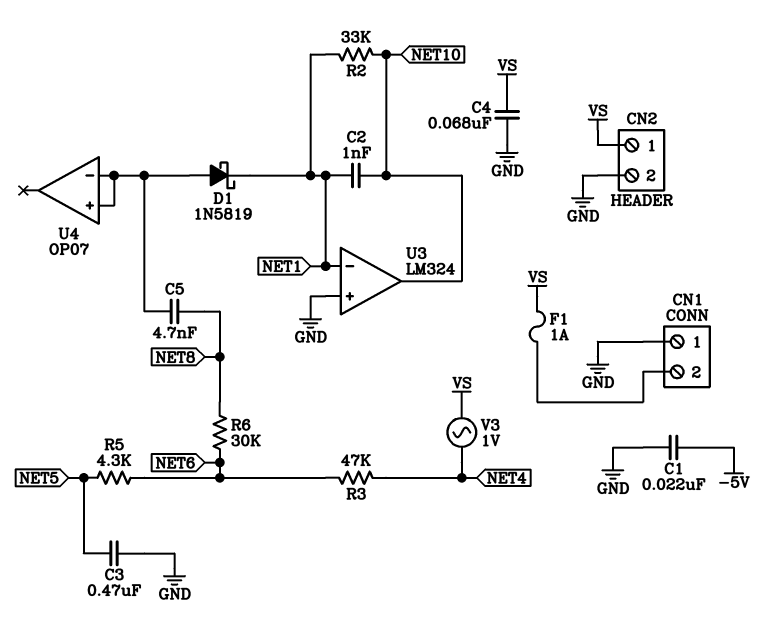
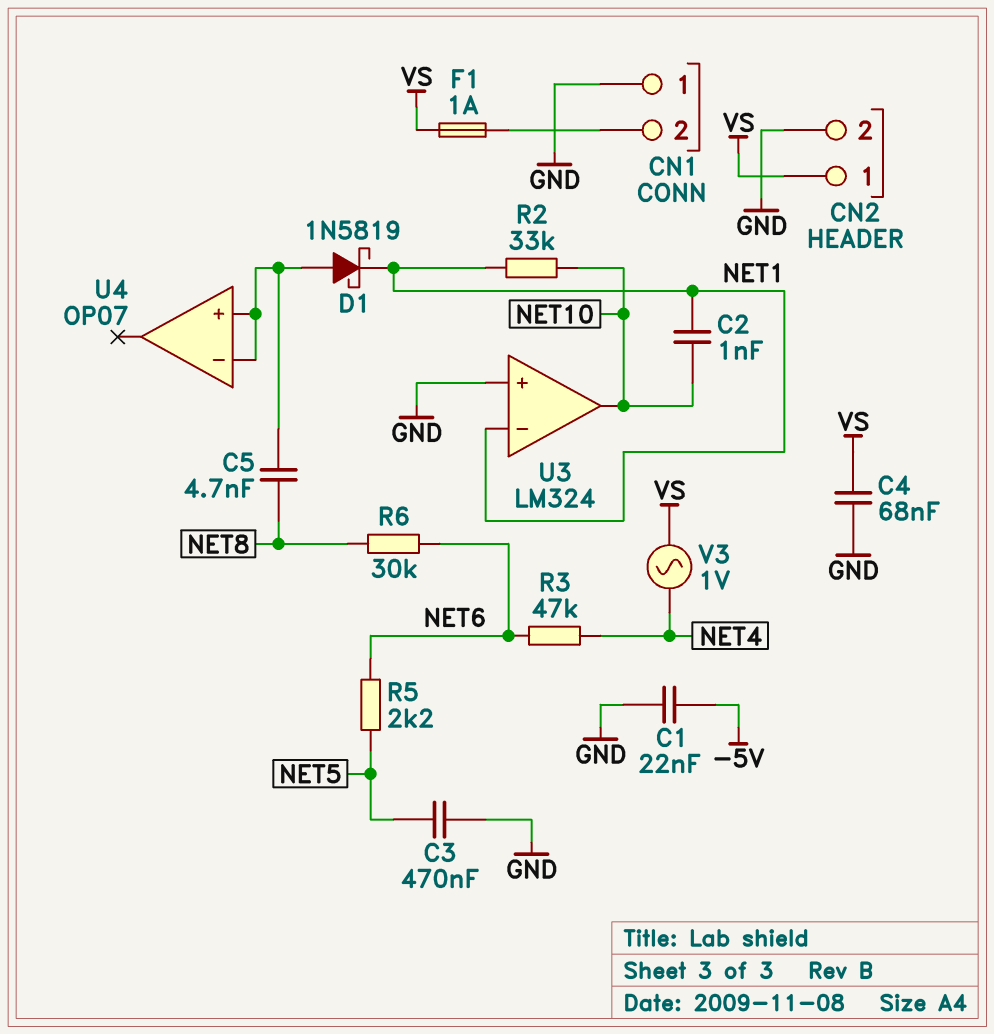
R5: 4.3k (NET5, NET6) -> 2.2k (NET5, NET6)

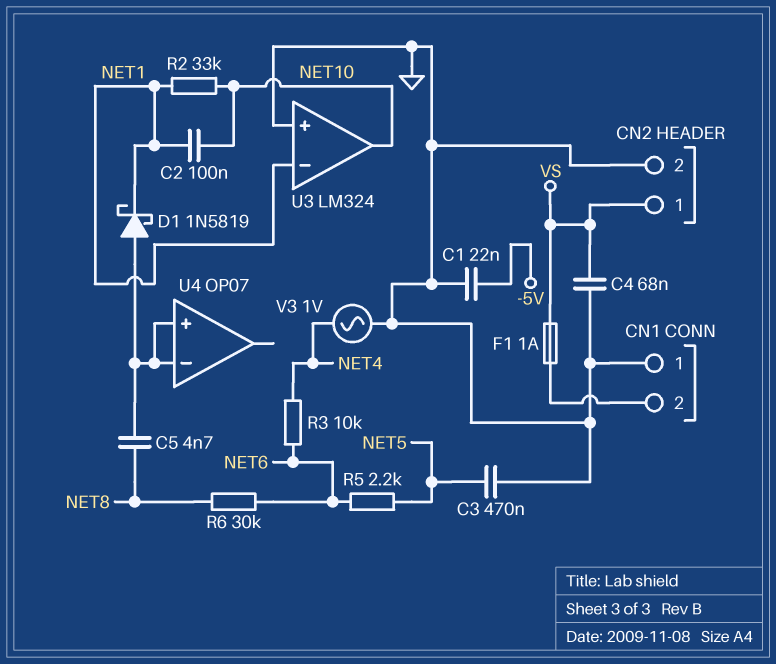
C2: 1nF (NET1, NET10) -> 100nF (NET1, NET10)
R3: 47k (NET4, NET6) -> 10k (NET4, NET6)
V3: AC 1V (NET4, VS) -> AC 1V (GND, NET4)

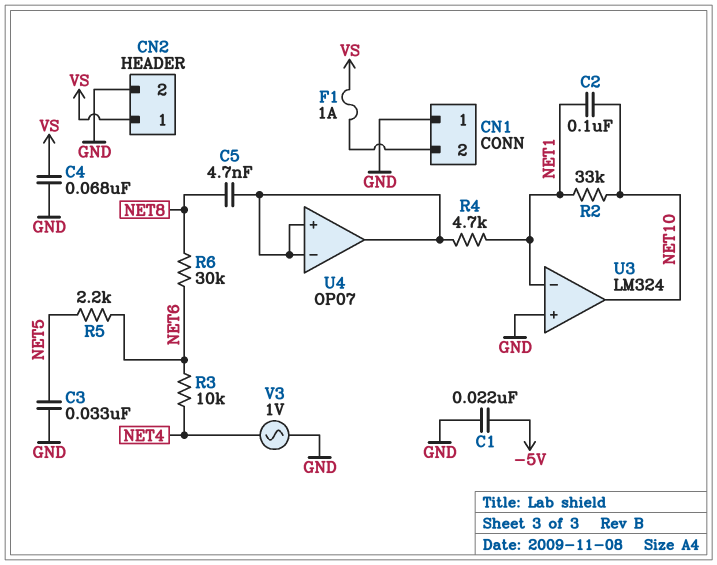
C3: 470nF (GND, NET5) -> 33nF (GND, NET5)
D1: schottky 1N5819 (A U4/in+, K NET1) -> none
R4: none -> 4.7k (NET1, U4/in+)
U4 pin out: none -> U4/in+

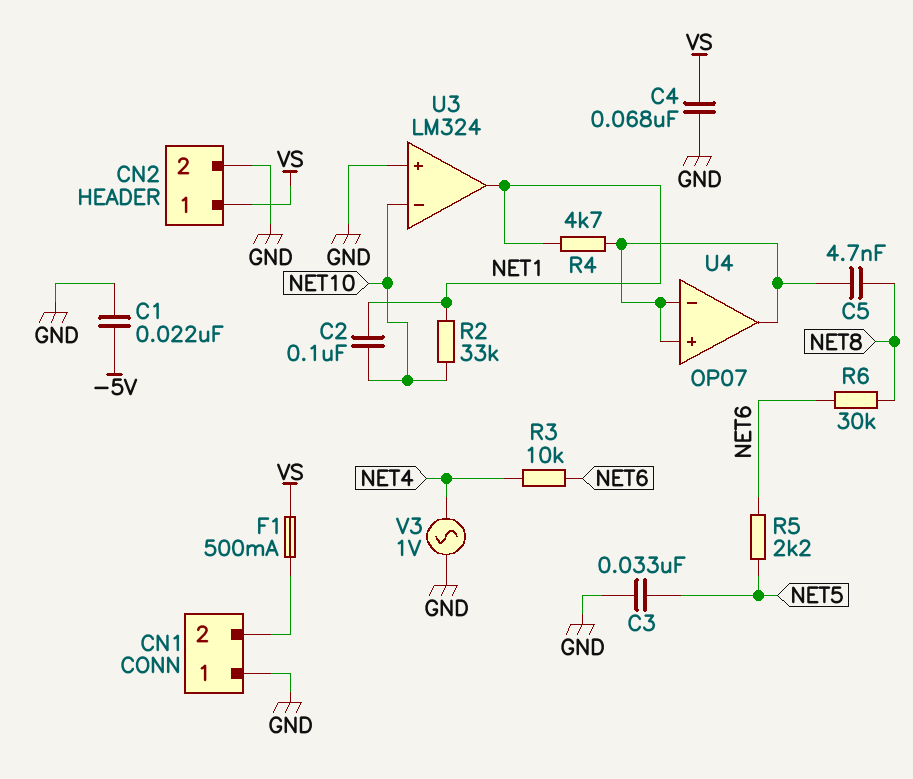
F1: 1A (CN1/2, VS) -> 500mA (CN1/2, VS)
U3 pin in-: NET1 -> NET10
U3 pin out: NET10 -> NET1

